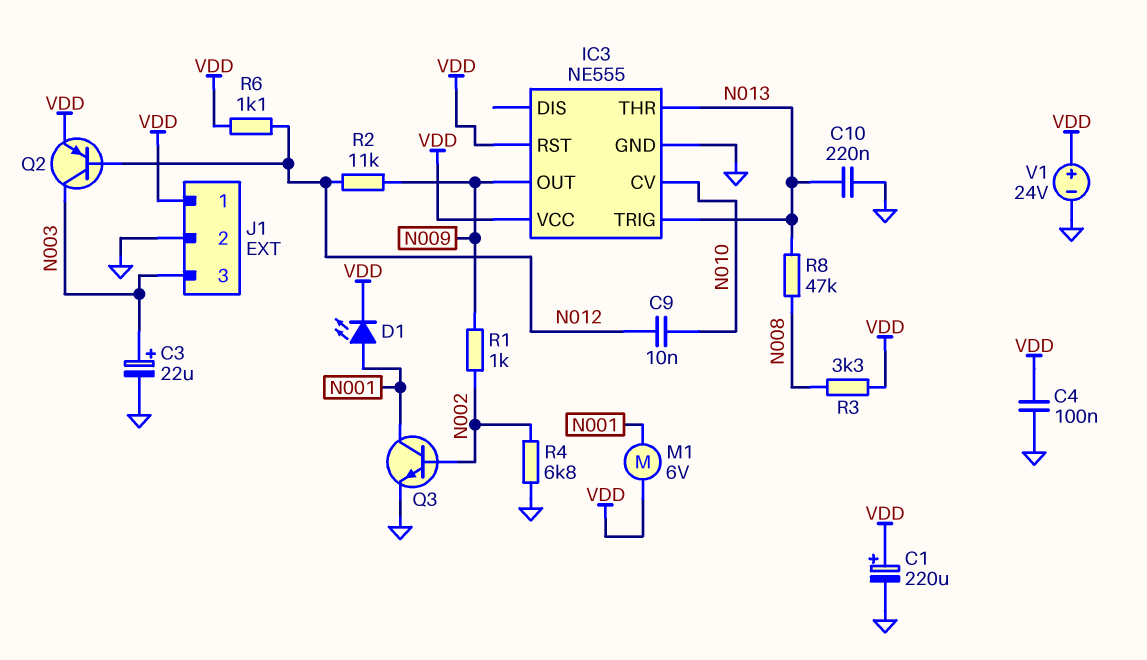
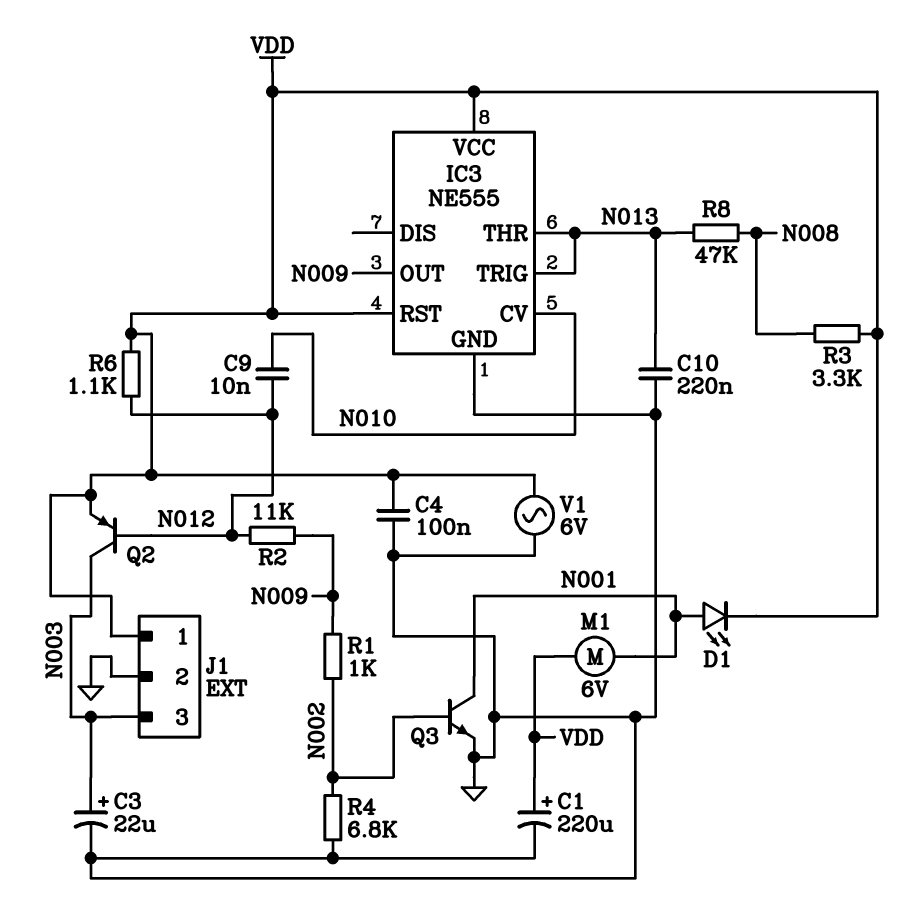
V1: 24V (plus VDD, minus GND) -> AC 6V (GND, VDD)

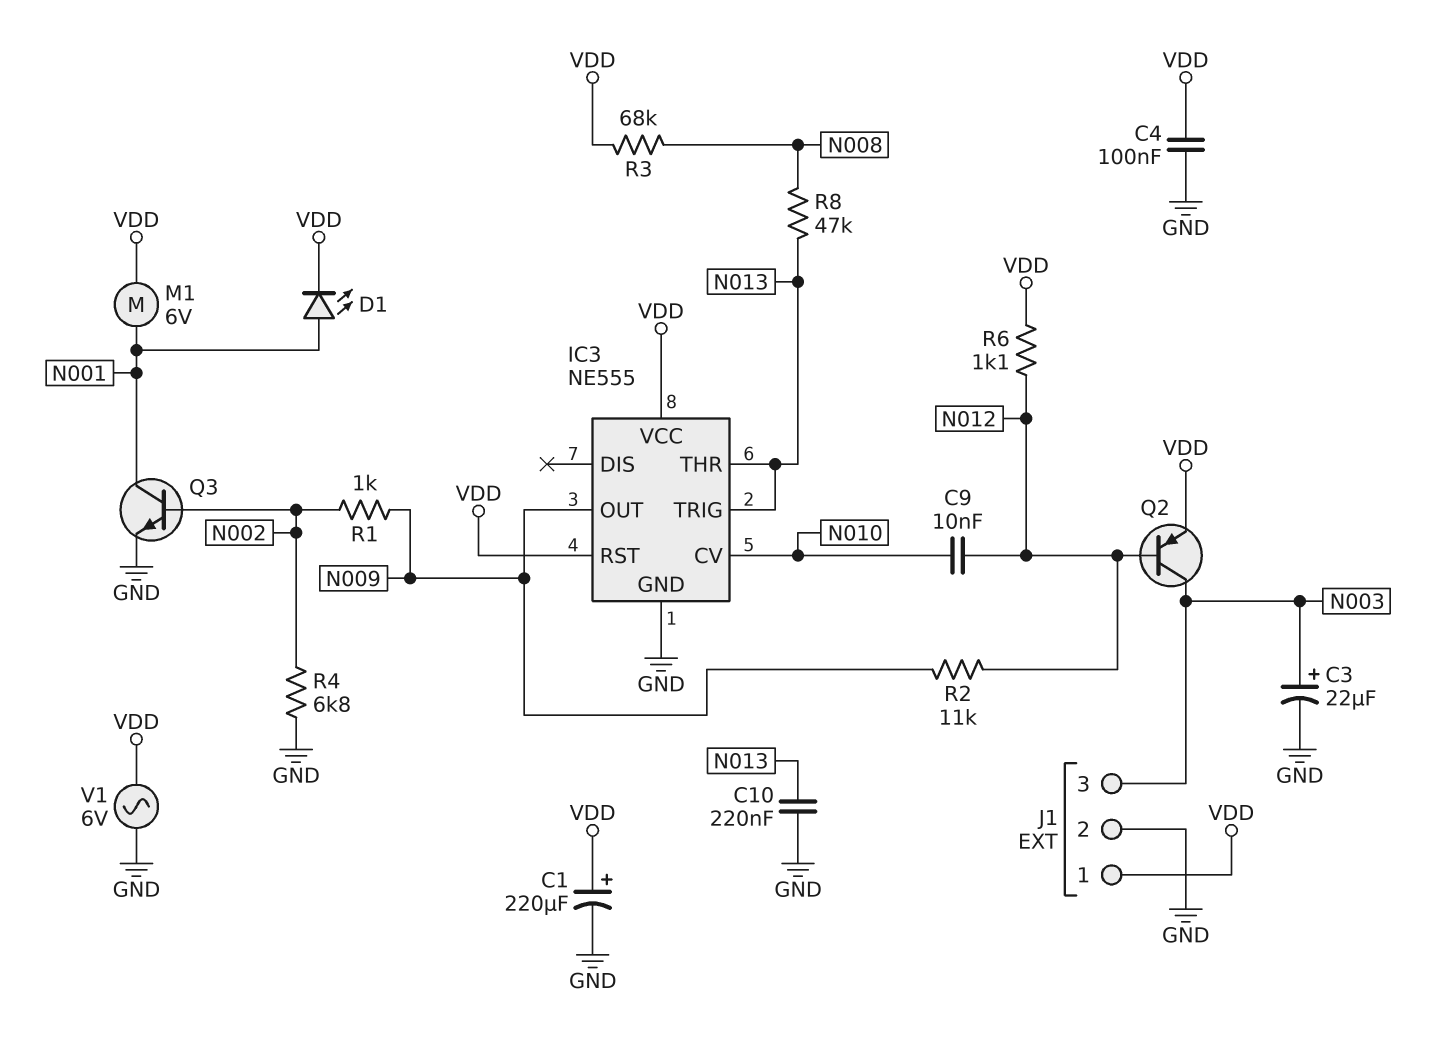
R3: 3.3k (N008, VDD) -> 68k (N008, VDD)

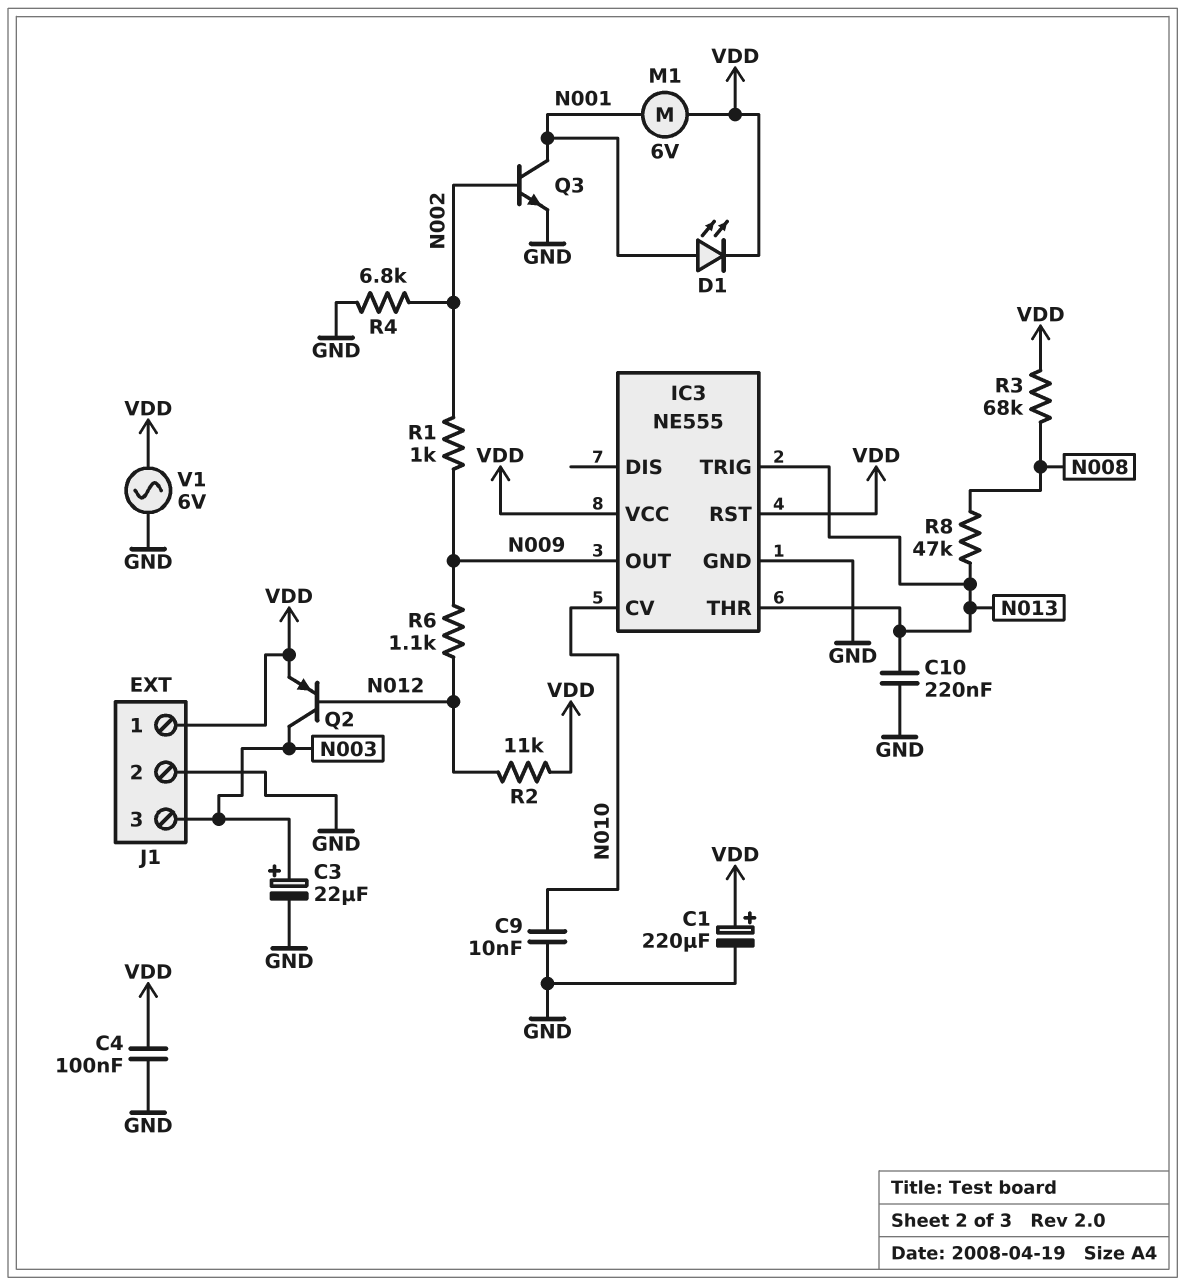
C9: 10nF (N010, N012) -> 10nF (GND, N010)
R2: 11k (N009, N012) -> 11k (N012, VDD)
R6: 1.1k (N012, VDD) -> 1.1k (N009, N012)

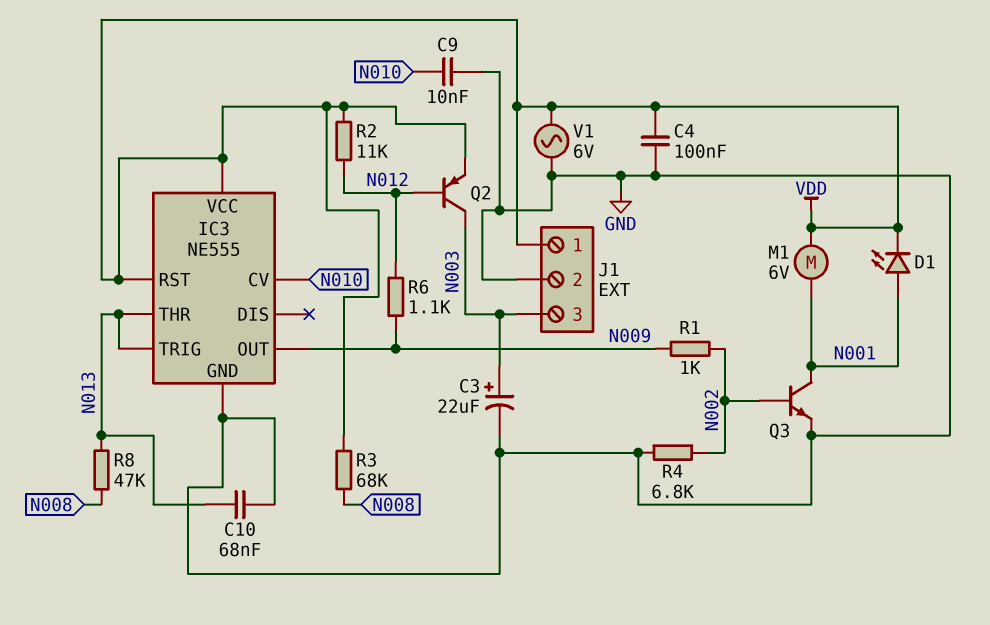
C1: 220uF (plus VDD, minus GND) -> none
C10: 220nF (GND, N013) -> 68nF (GND, N013)

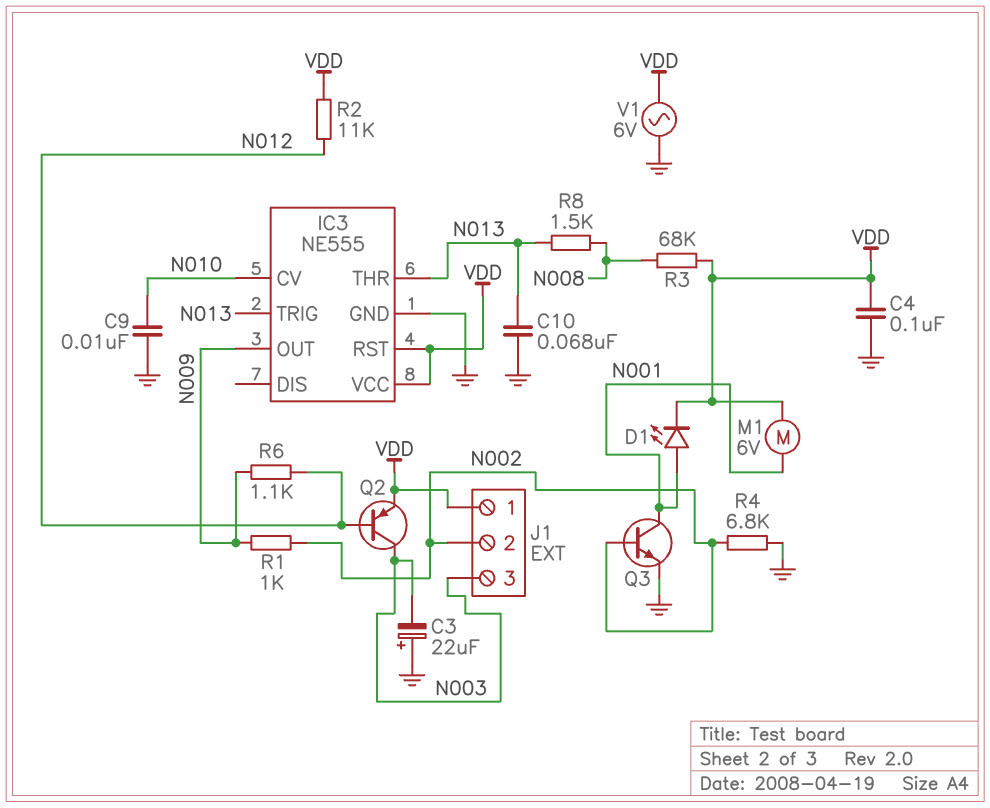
C3: 22uF (plus N003, minus GND) -> 22uF (plus GND, minus N003)
J1 pin 2: GND -> N002
R8: 47k (N008, N013) -> 1.5k (N008, N013)

